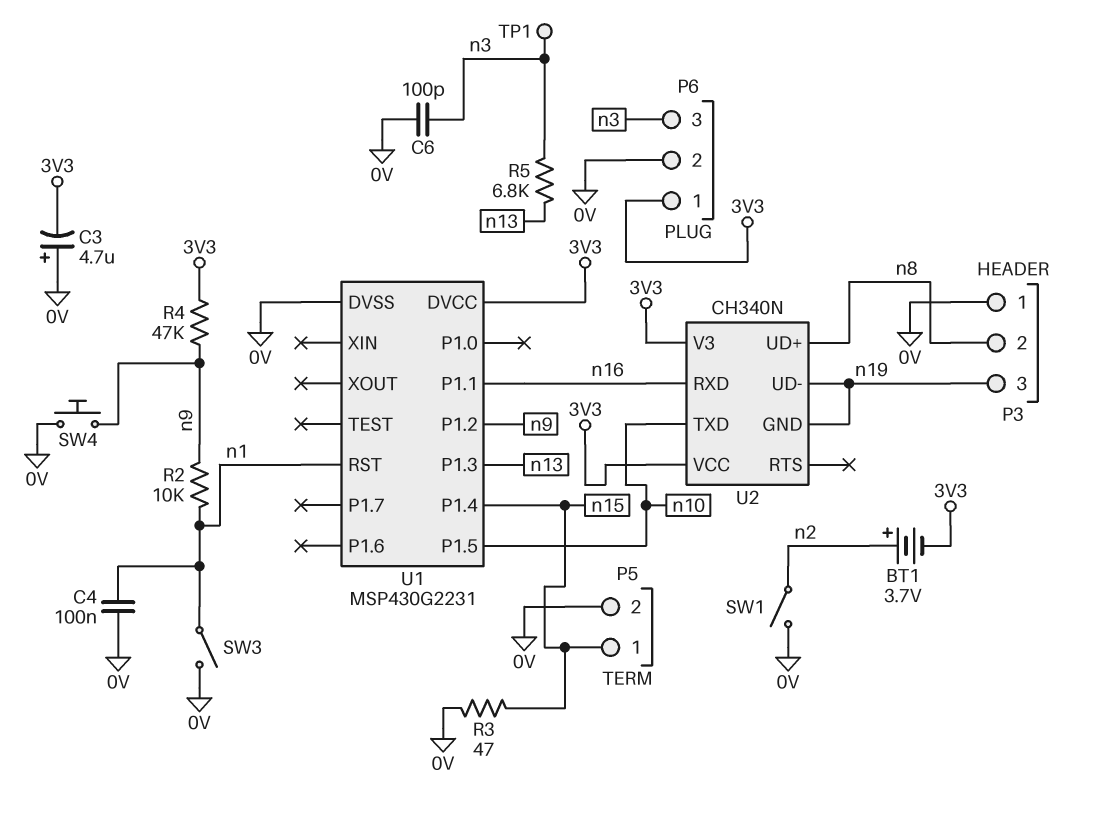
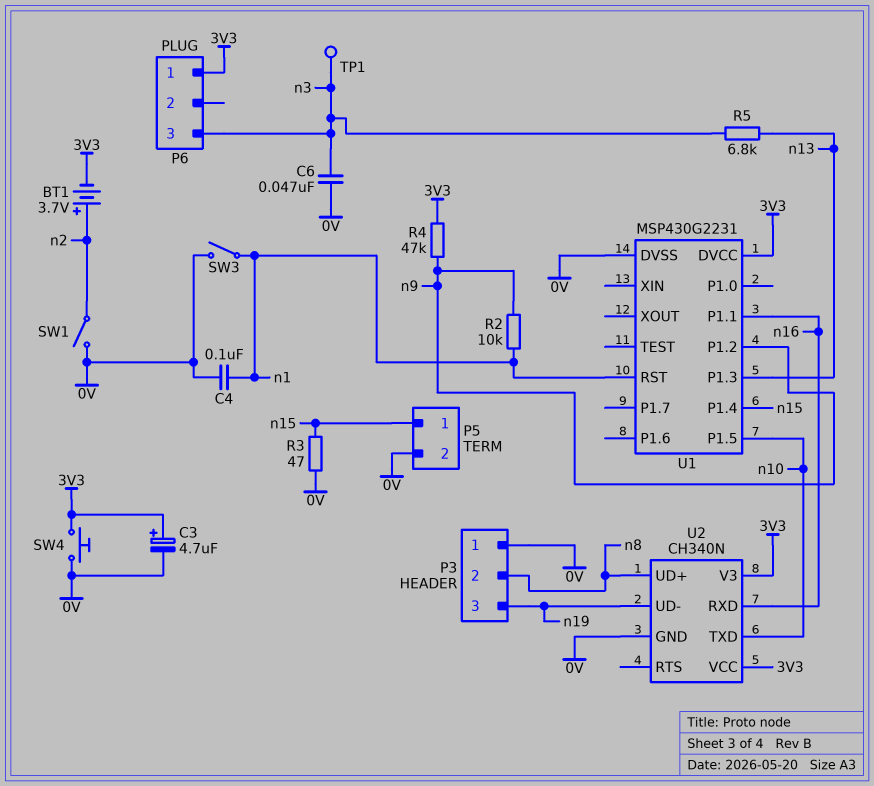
C3: 4.7uF (plus 0V, minus 3V3) -> 4.7uF (plus 3V3, minus 0V)
C6: 100pF (0V, n3) -> 47nF (0V, n3)
P6 pin 2: 0V -> none
SW4: button (0V, n9) -> button (0V, 3V3)
U2 pin GND: n19 -> 0V

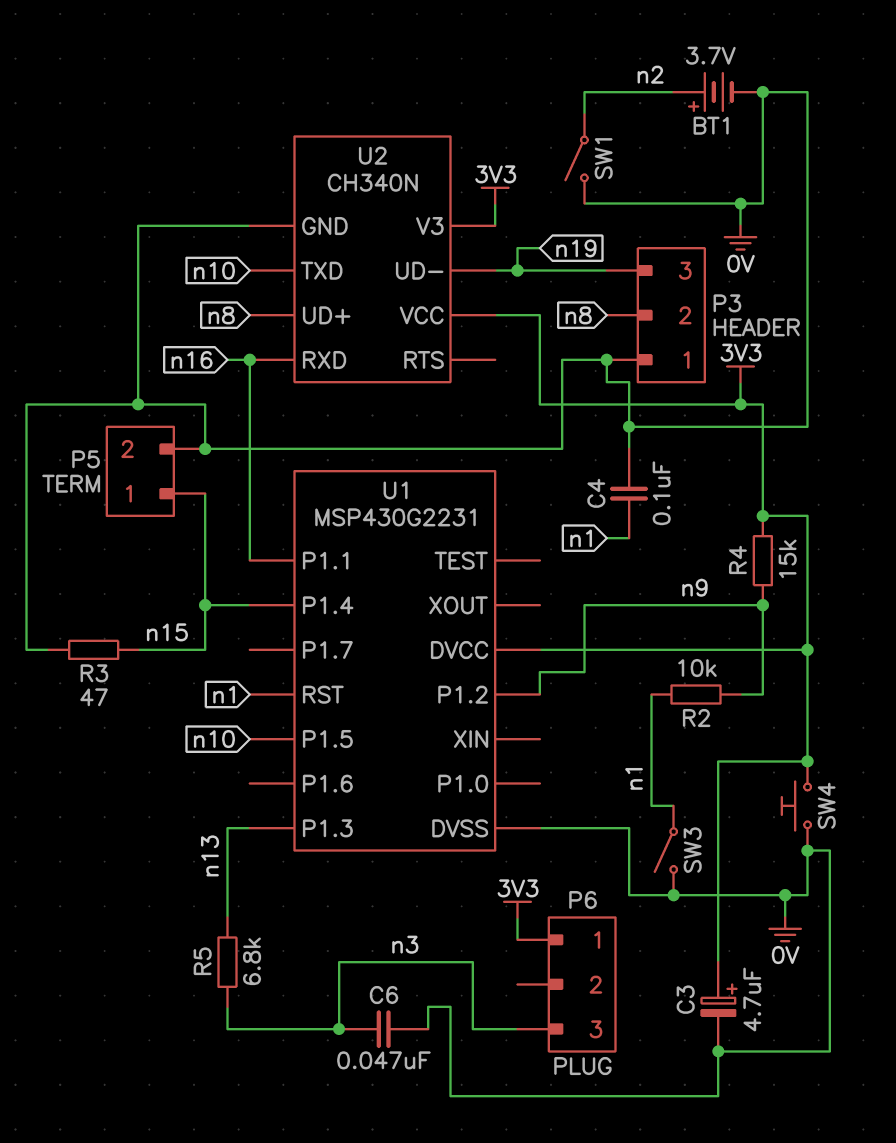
BT1: 3.7V (plus n2, minus 3V3) -> 3.7V (plus n2, minus 0V)
R4: 47k (3V3, n9) -> 15k (3V3, n9)
TP1: test point (n3) -> none

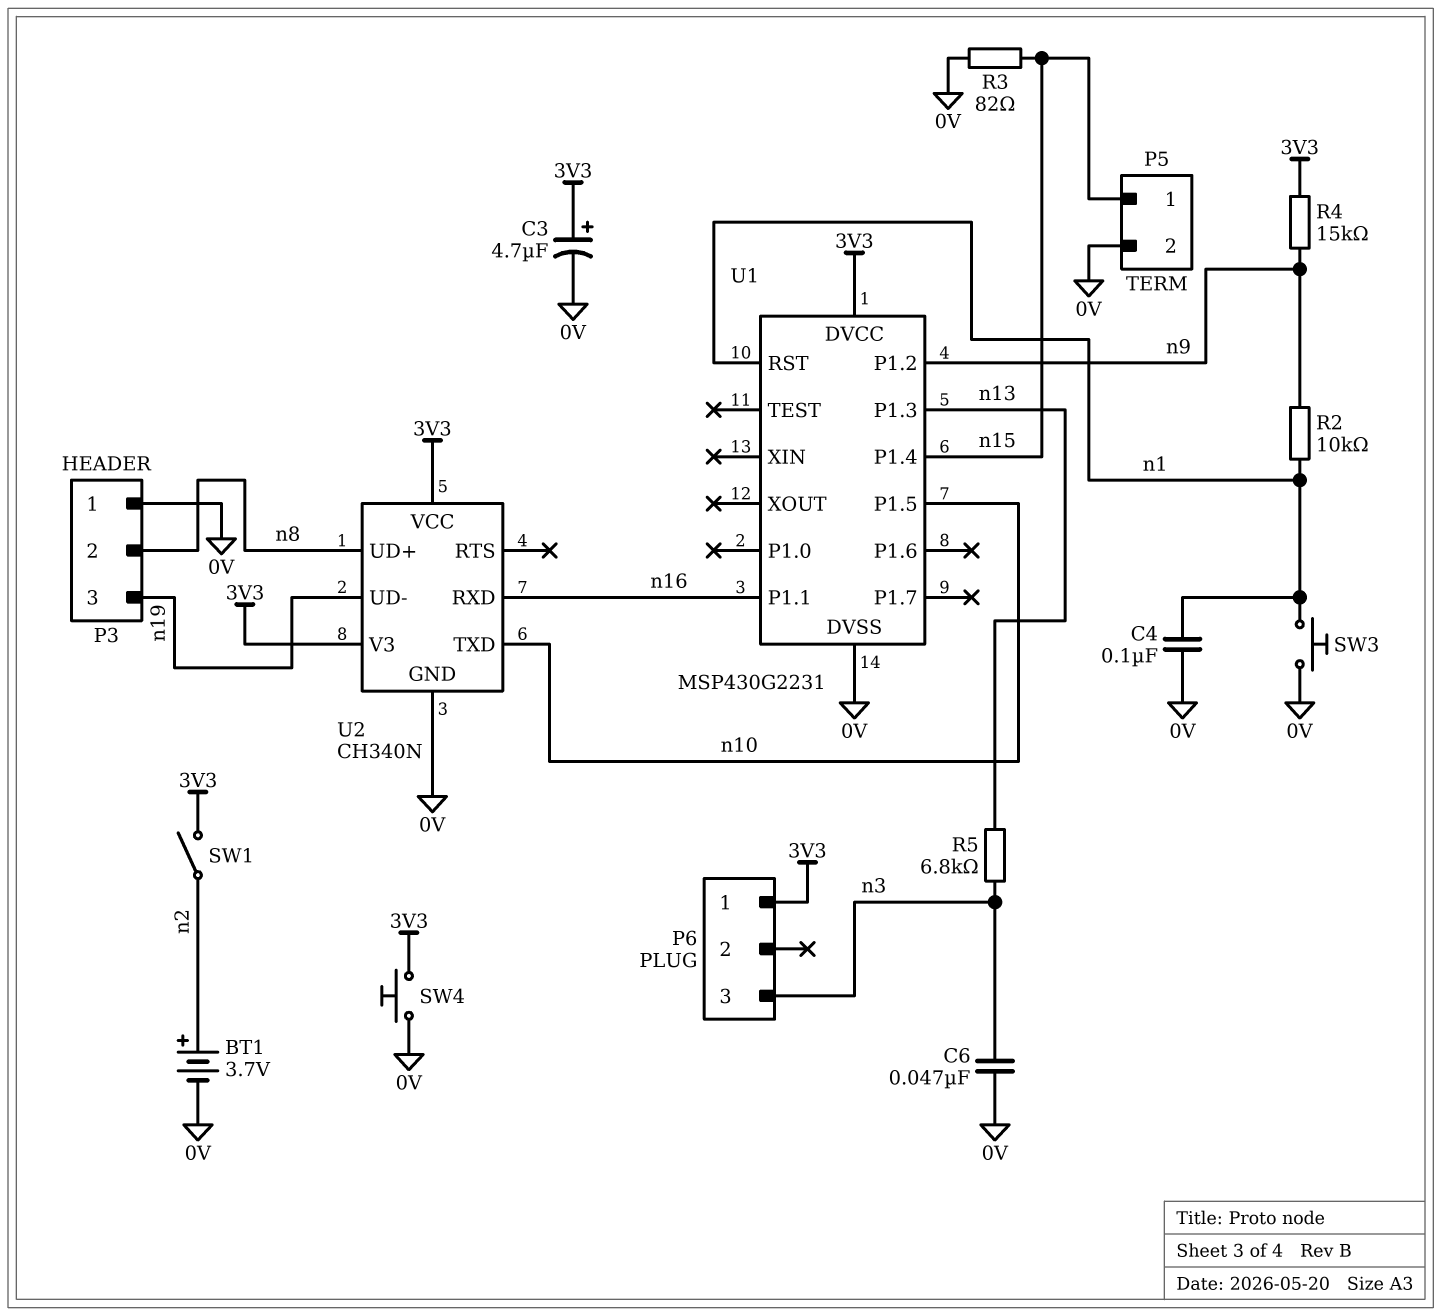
R3: 47 (0V, n15) -> 82 (0V, n15)
SW1: switch (0V, n2) -> switch (3V3, n2)
SW3: switch (0V, n1) -> button (0V, n1)

